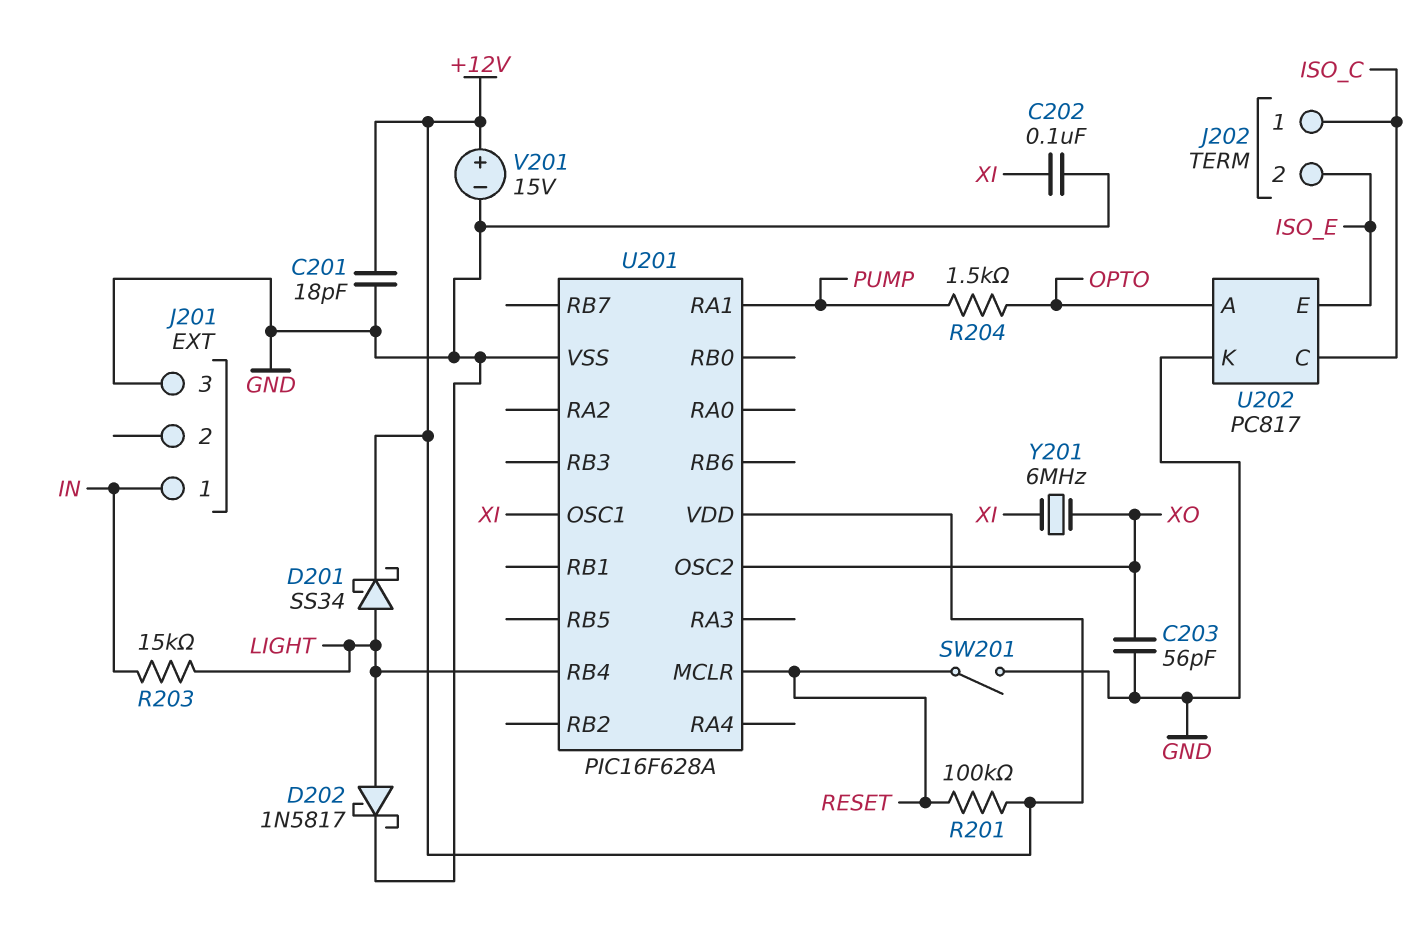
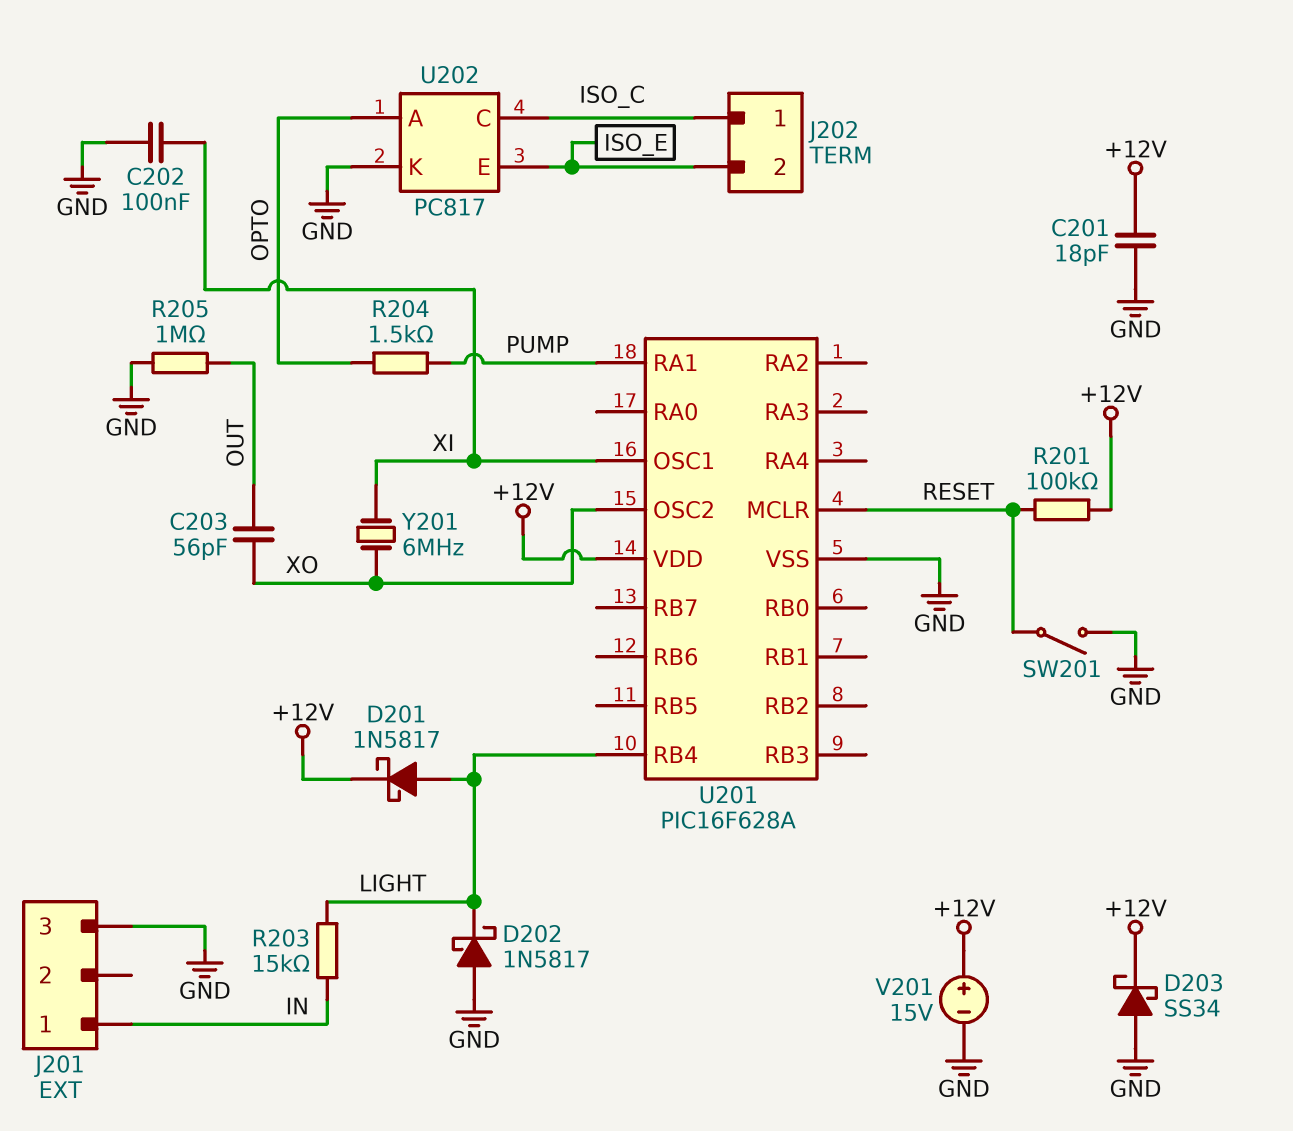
C203: 56pF (GND, XO) -> 56pF (OUT, XO)
D201: schottky SS34 (A LIGHT, K +12V) -> schottky 1N5817 (A LIGHT, K +12V)
D202: schottky 1N5817 (A LIGHT, K GND) -> schottky 1N5817 (A GND, K LIGHT)
D203: none -> schottky SS34 (A GND, K +12V)
R205: none -> 1M (GND, OUT)

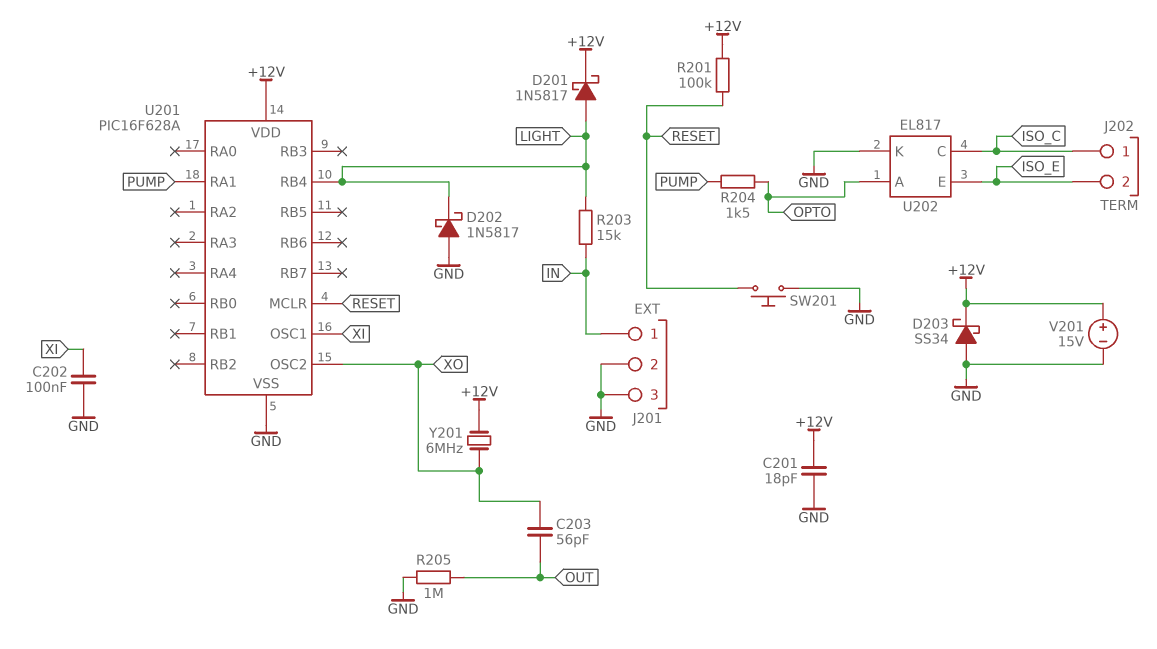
J201 pin 2: none -> GND
SW201: switch (GND, RESET) -> button (GND, RESET)
U202: PC817 -> EL817
Y201: 6MHz (XI, XO) -> 6MHz (+12V, XO)

